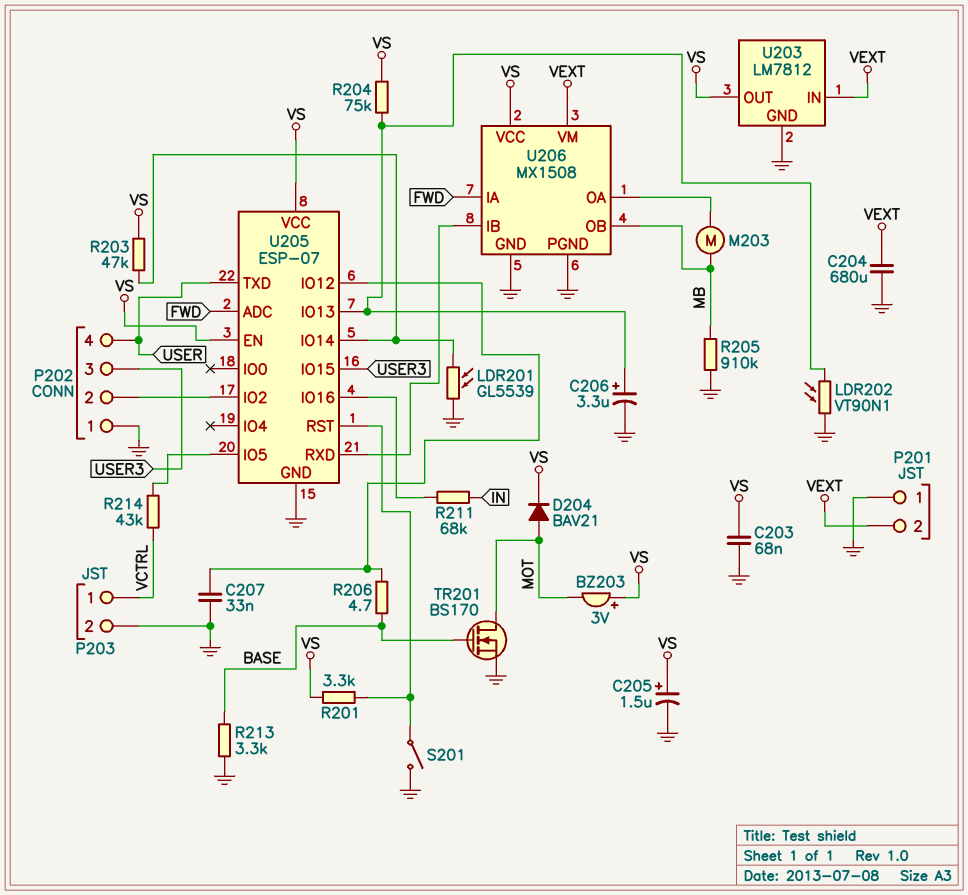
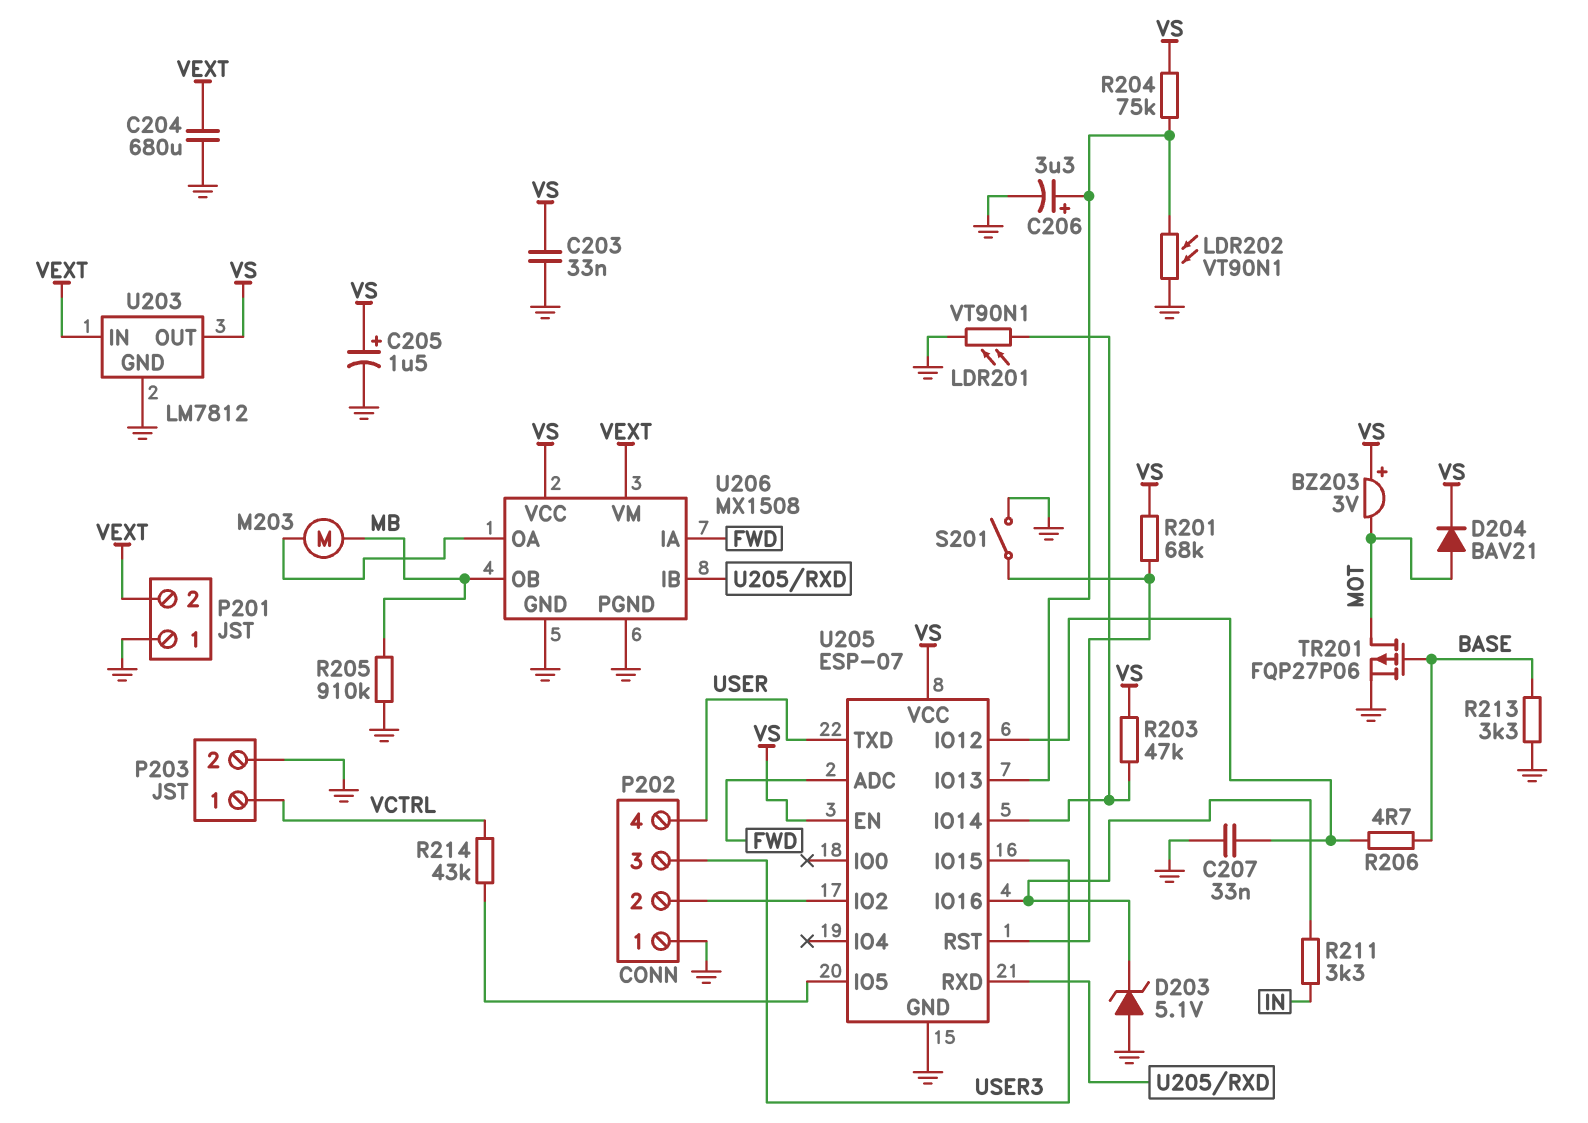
C203: 68nF (GND, VS) -> 33nF (GND, VS)
D203: none -> zener 5.1V (A GND, K U205/IO16)
LDR201: GL5539 (GND, U205/IO14) -> VT90N1 (GND, U205/IO14)
R201: 3.3k (U205/RST, VS) -> 68k (U205/RST, VS)
R211: 68k (IN, U205/IO16) -> 3.3k (IN, U205/IO16)
TR201: NMOS BS170 (G BASE, D MOT, S GND) -> PMOS FQP27P06 (G BASE, D MOT, S GND)

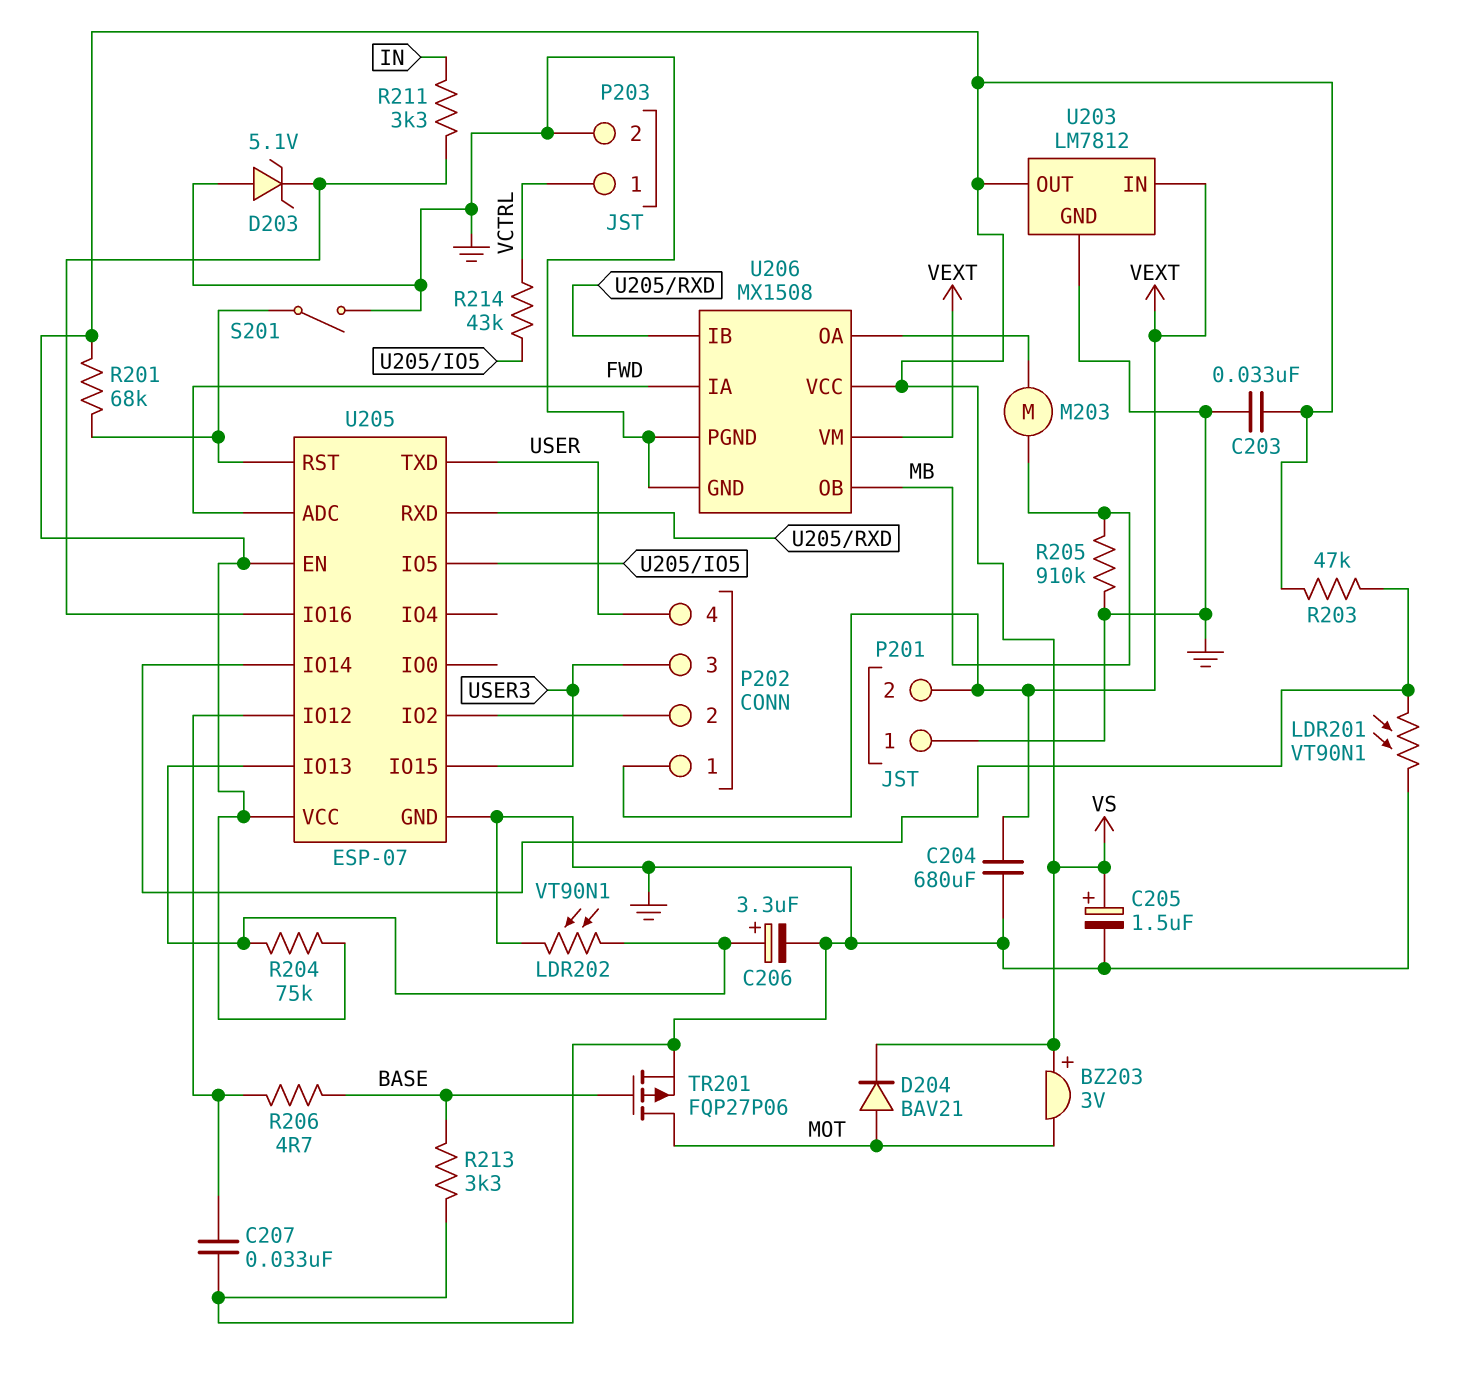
P202 pin 1: GND -> VEXT

